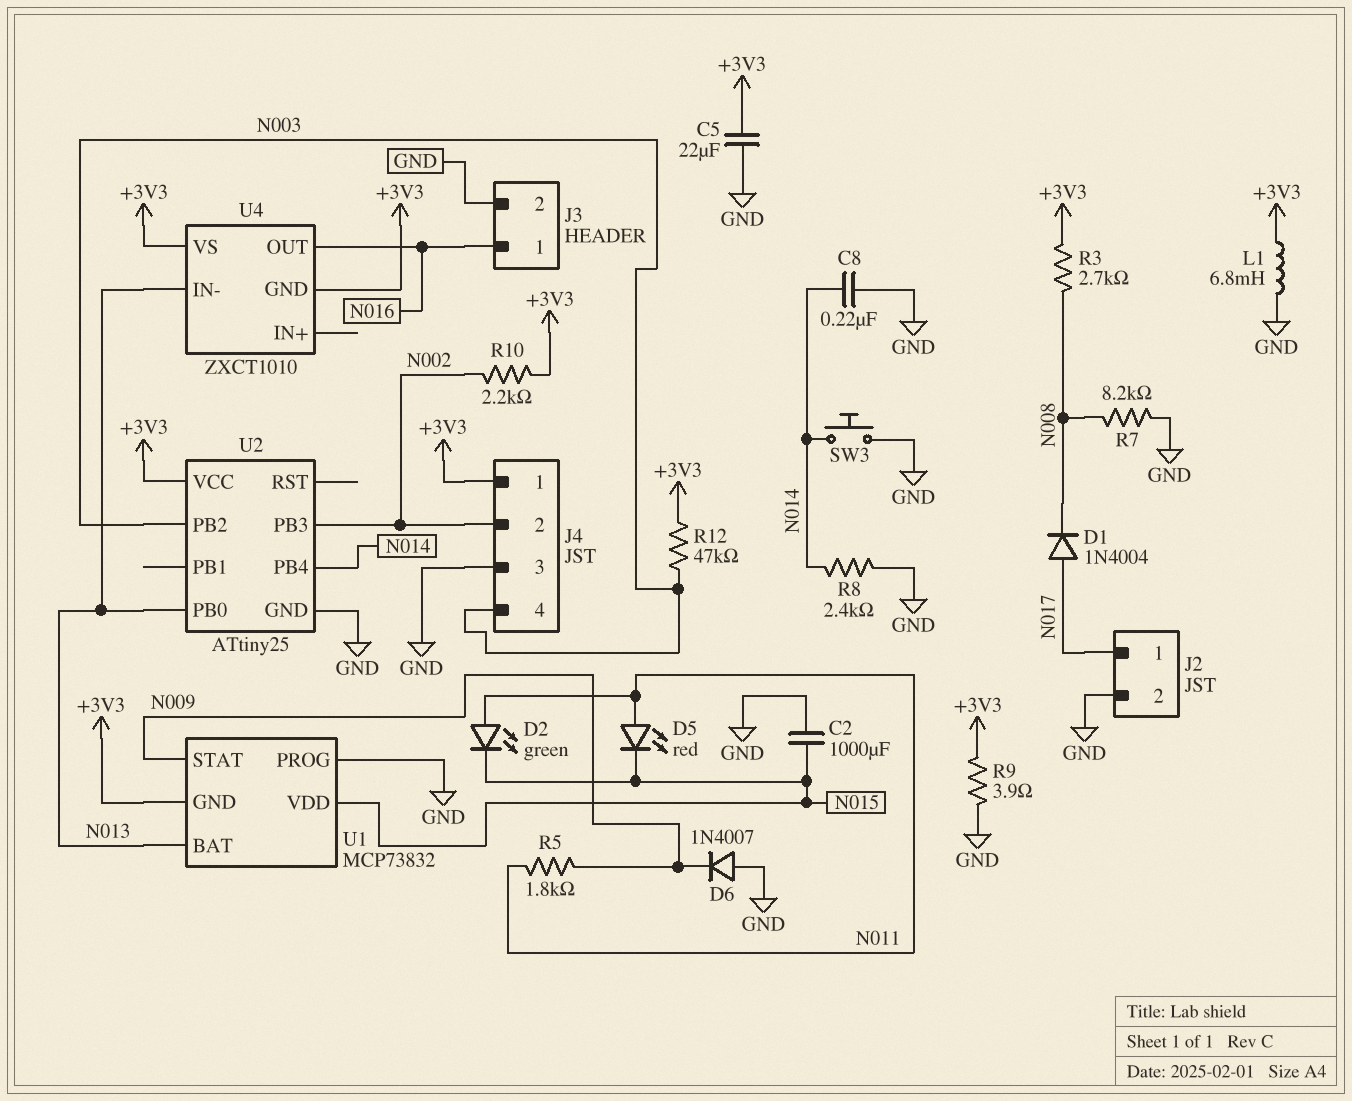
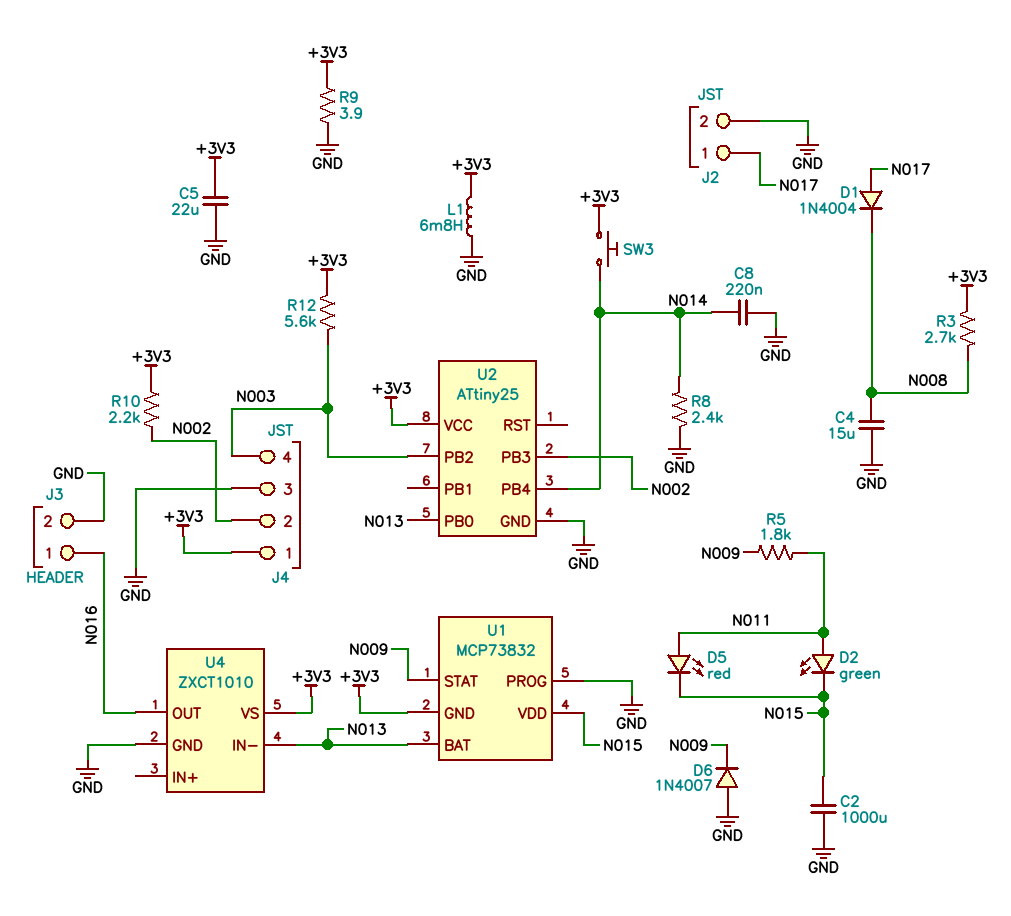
C4: none -> 15uF (GND, N008)
R7: 8.2k (GND, N008) -> none
R12: 47k (+3V3, N003) -> 5.6k (+3V3, N003)
SW3: button (GND, N014) -> button (+3V3, N014)
U4 pin GND: +3V3 -> GND

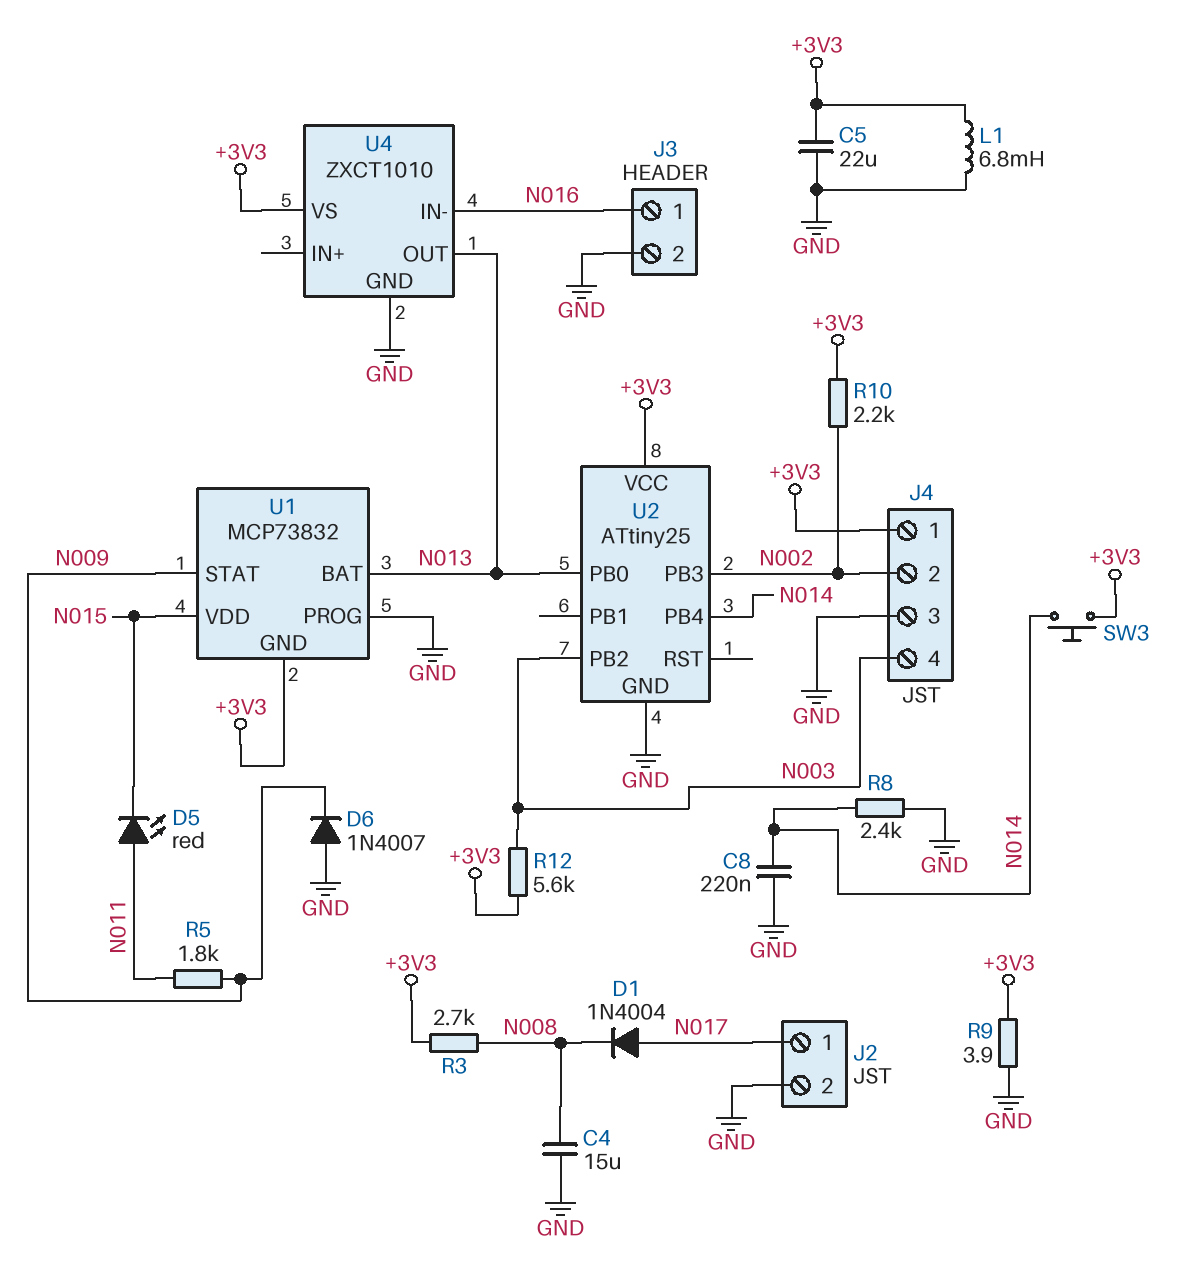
C2: 1000uF (GND, N015) -> none
D2: LED green (A N011, K N015) -> none
U4 pin IN-: N013 -> N016
U4 pin OUT: N016 -> N013

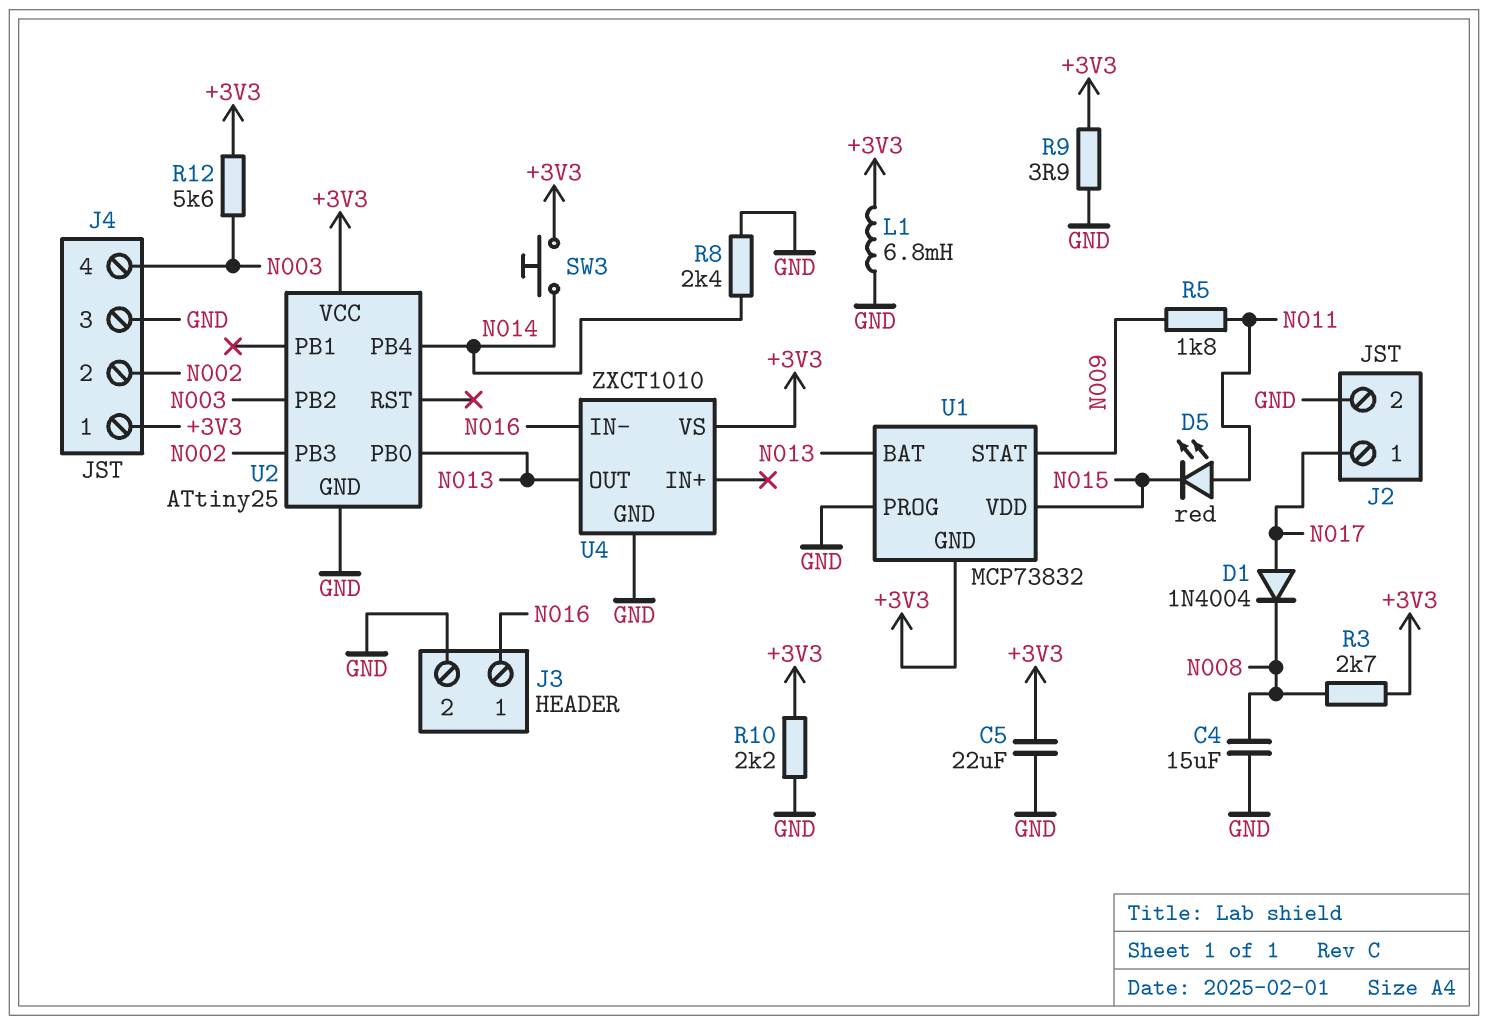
C8: 220nF (GND, N014) -> none
D6: diode 1N4007 (A GND, K N009) -> none
R10: 2.2k (+3V3, N002) -> 2.2k (+3V3, GND)

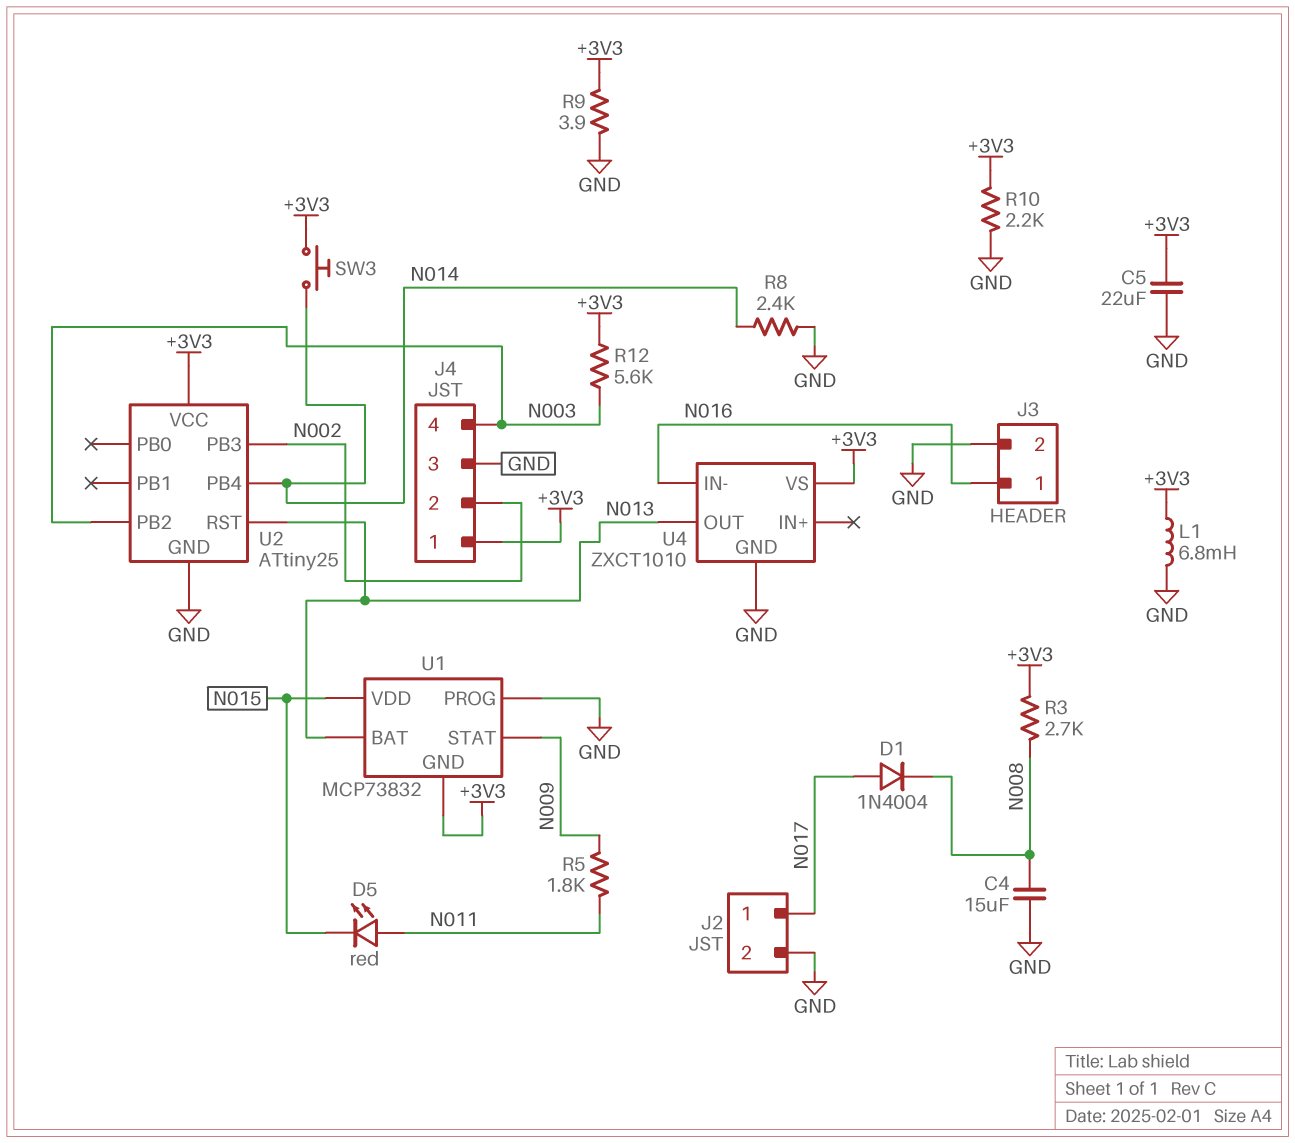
U2 pin PB0: N013 -> none
U2 pin RST: none -> N013

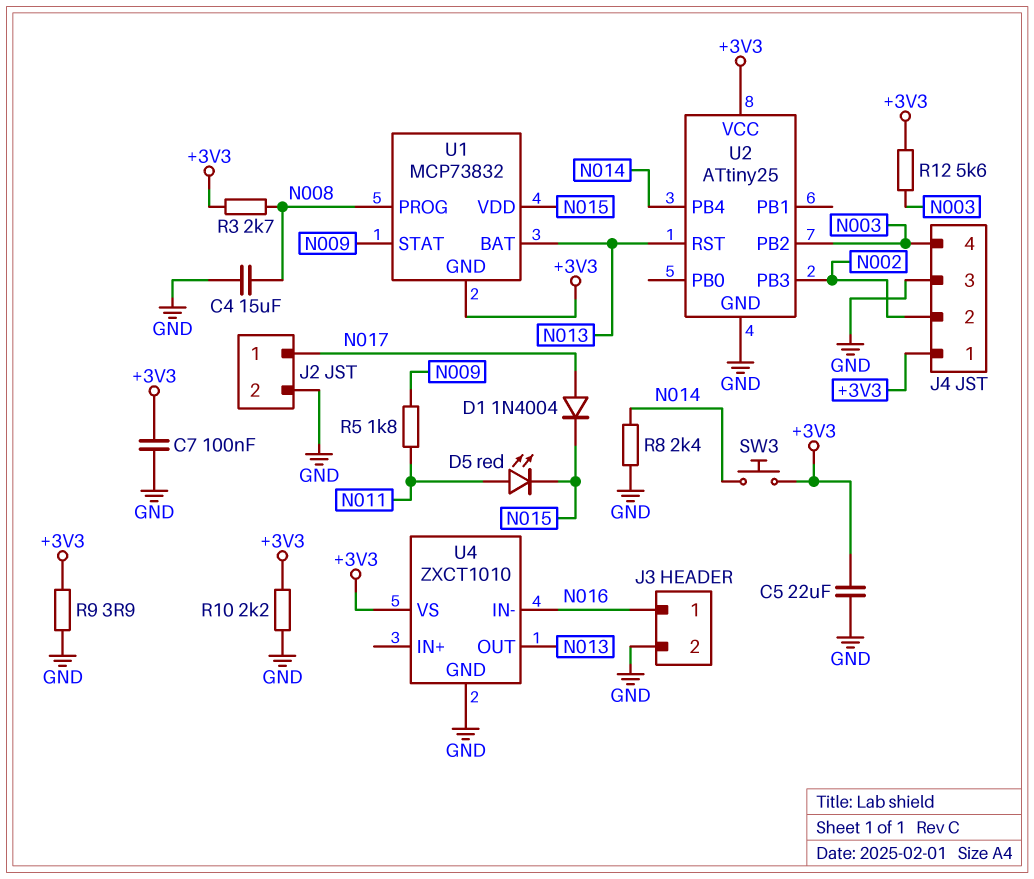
C7: none -> 100nF (+3V3, GND)
D1: diode 1N4004 (A N017, K N008) -> diode 1N4004 (A N017, K N015)
L1: 6.8mH (+3V3, GND) -> none
U1 pin PROG: GND -> N008

